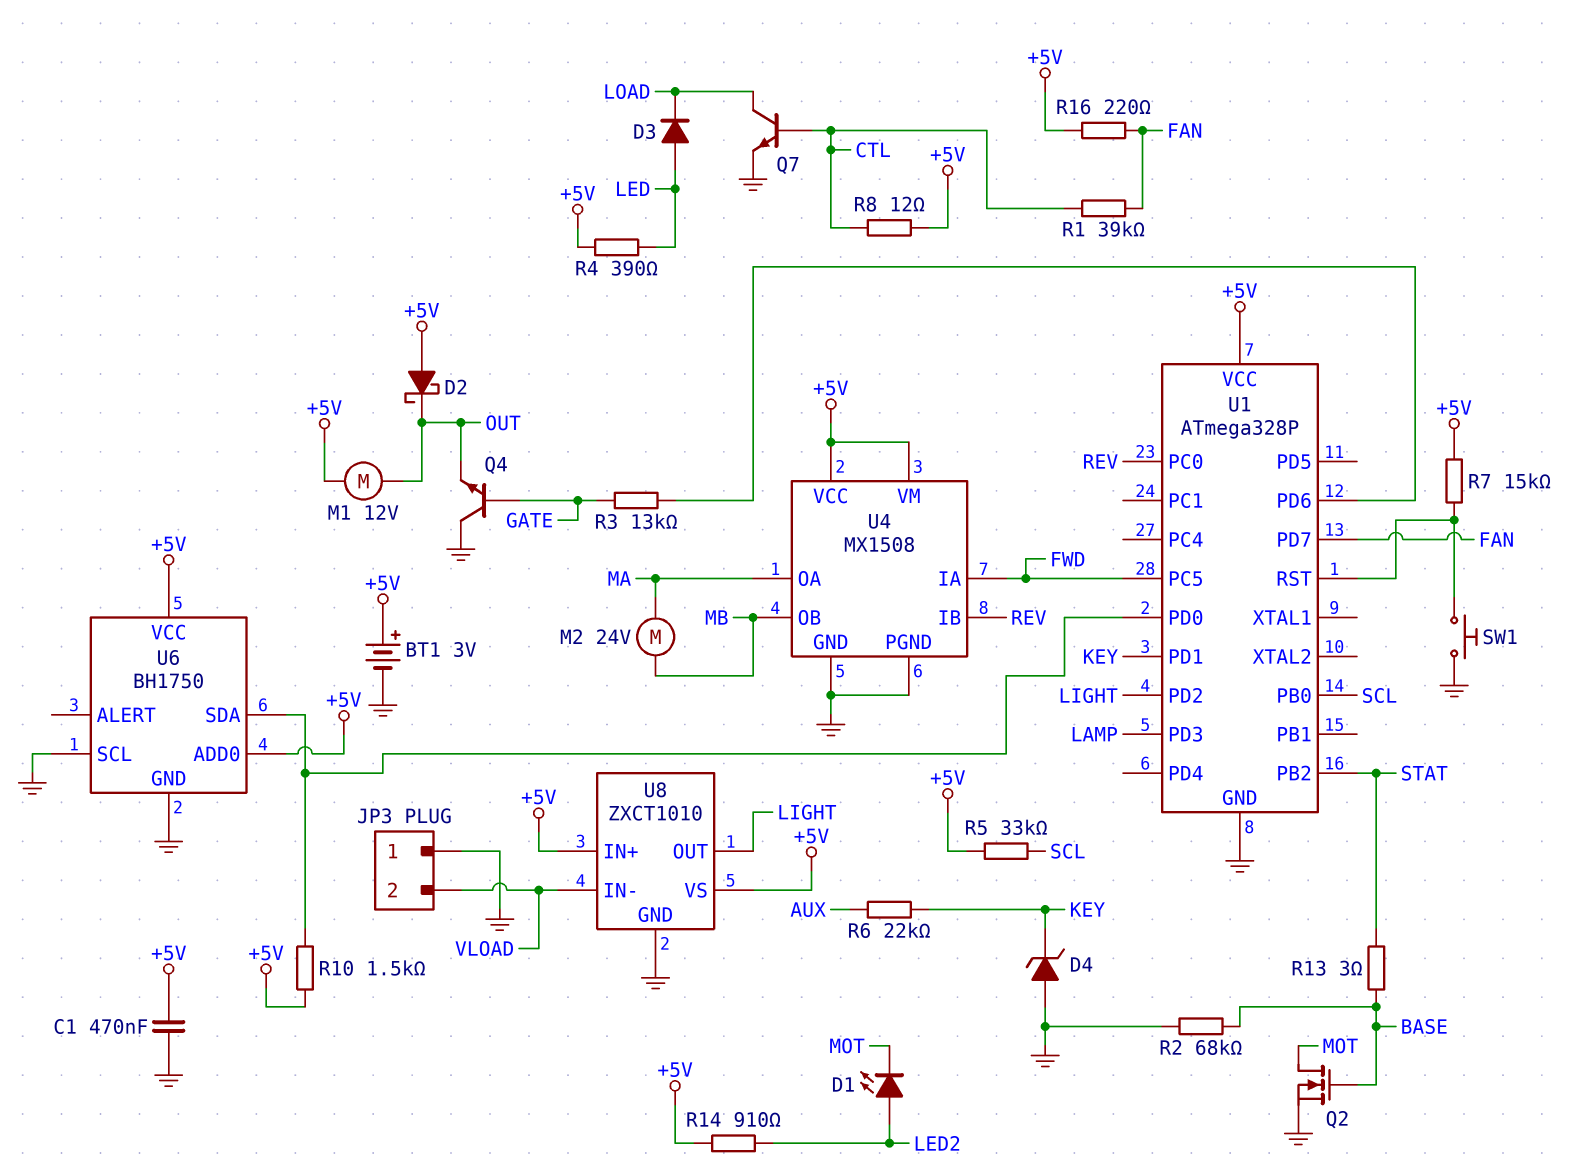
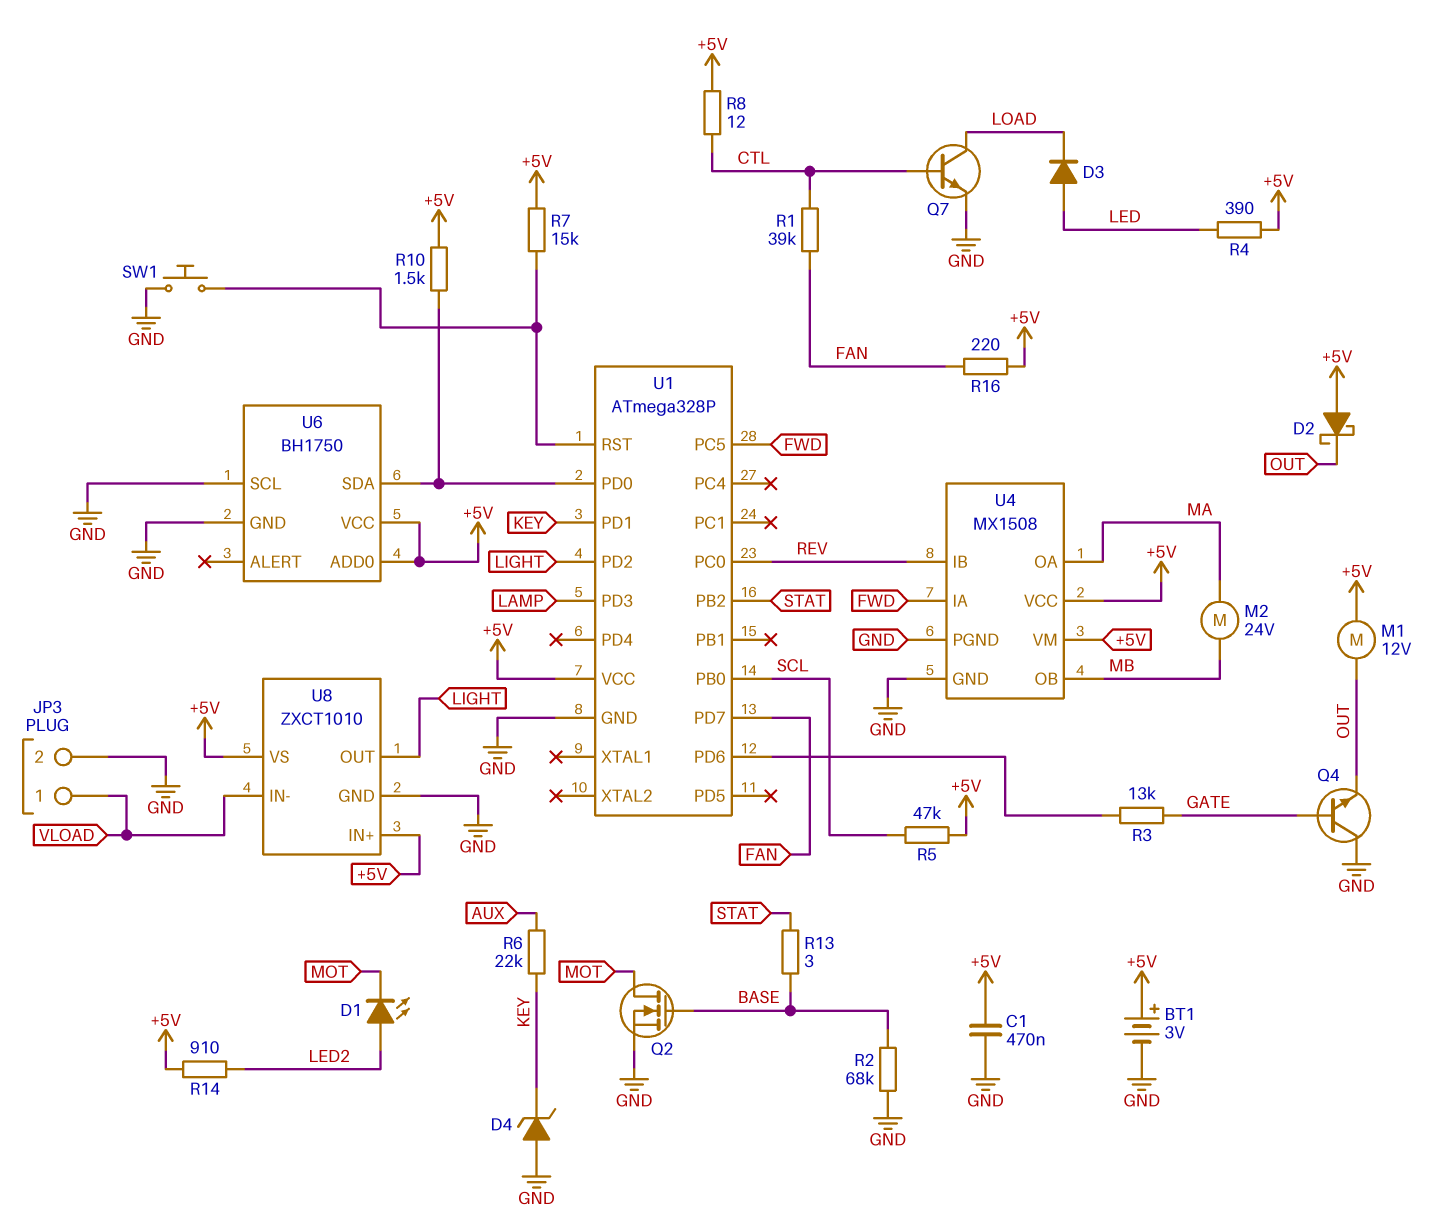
JP3 pin 1: GND -> VLOAD
JP3 pin 2: VLOAD -> GND
R5: 33k (+5V, SCL) -> 47k (+5V, SCL)

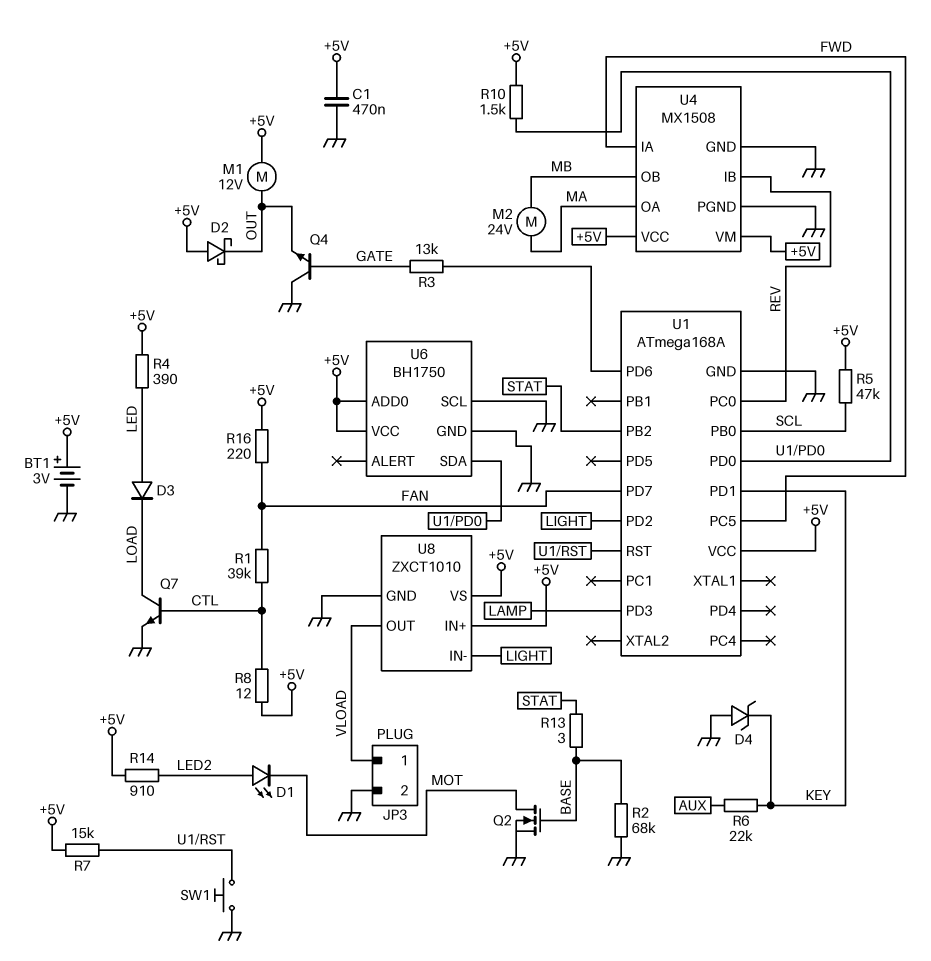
U1: ATmega328P -> ATmega168A
U8 pin IN-: VLOAD -> LIGHT
U8 pin OUT: LIGHT -> VLOAD

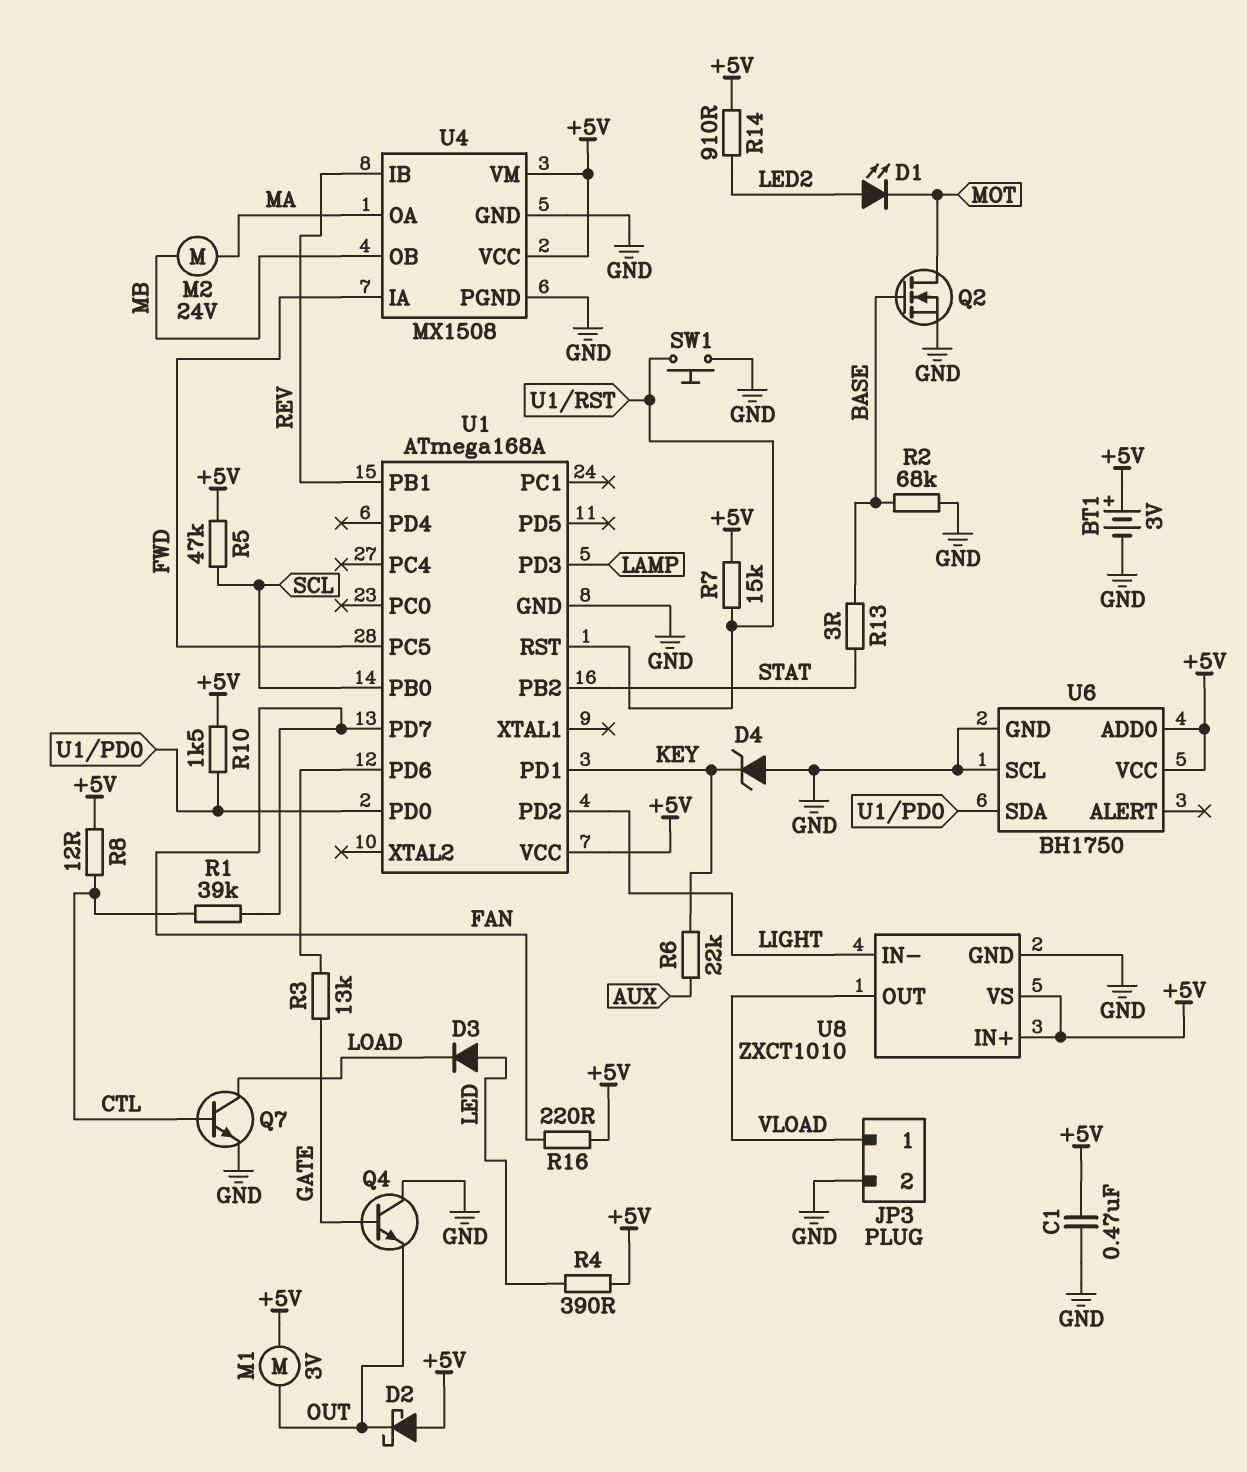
M1: motor 12V (+5V, OUT) -> motor 3V (+5V, OUT)
U1 pin PB1: none -> REV
U1 pin PC0: REV -> none

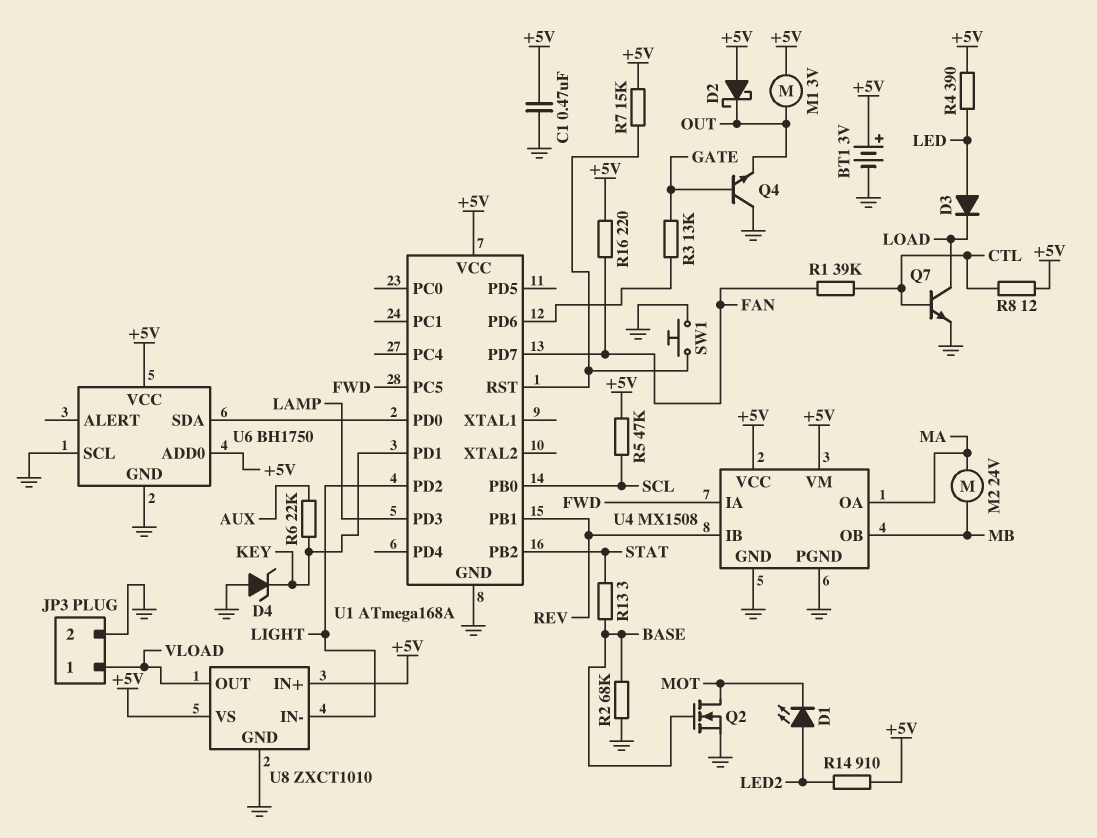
R10: 1.5k (+5V, U1/PD0) -> none

